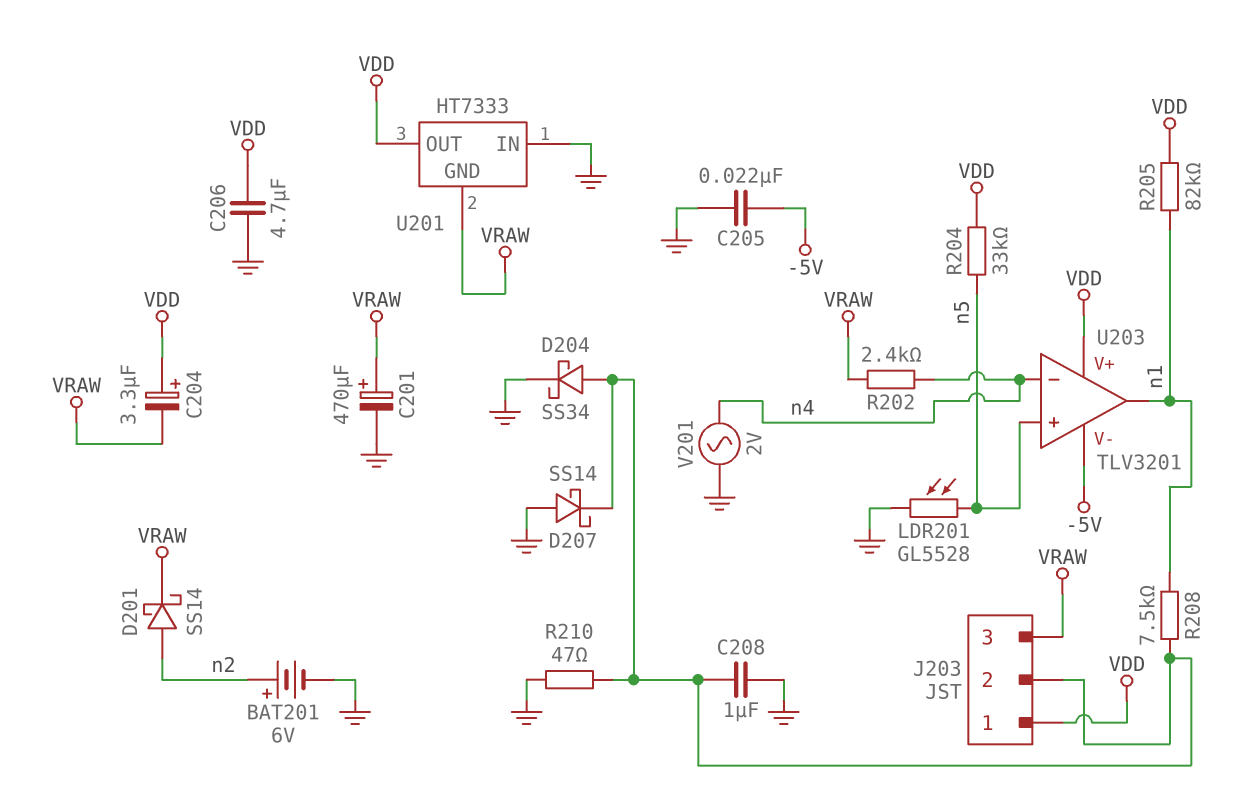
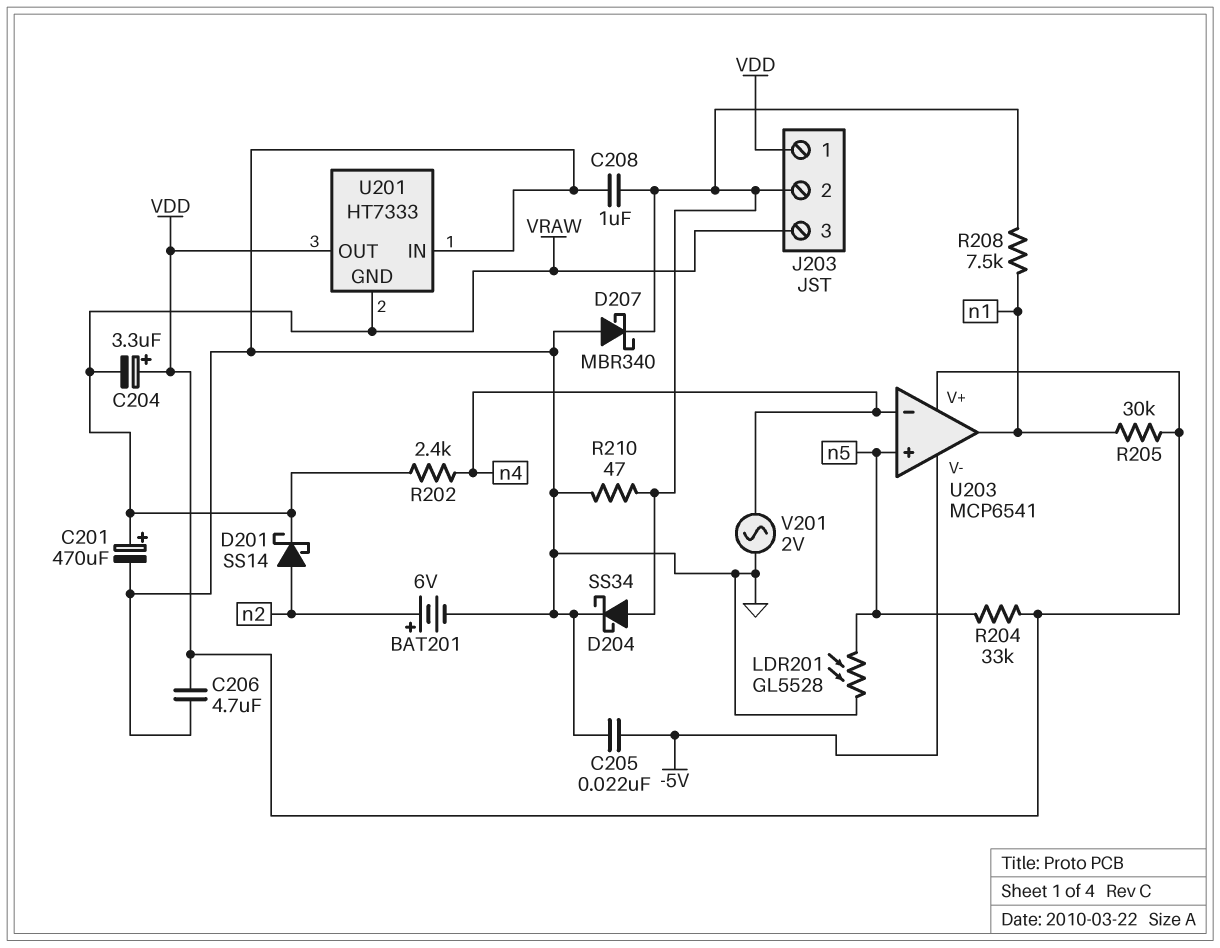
D207: schottky SS14 (A GND, K J203/2) -> schottky MBR340 (A GND, K J203/2)
R205: 82k (VDD, n1) -> 30k (VDD, n1)
U203: TLV3201 -> MCP6541

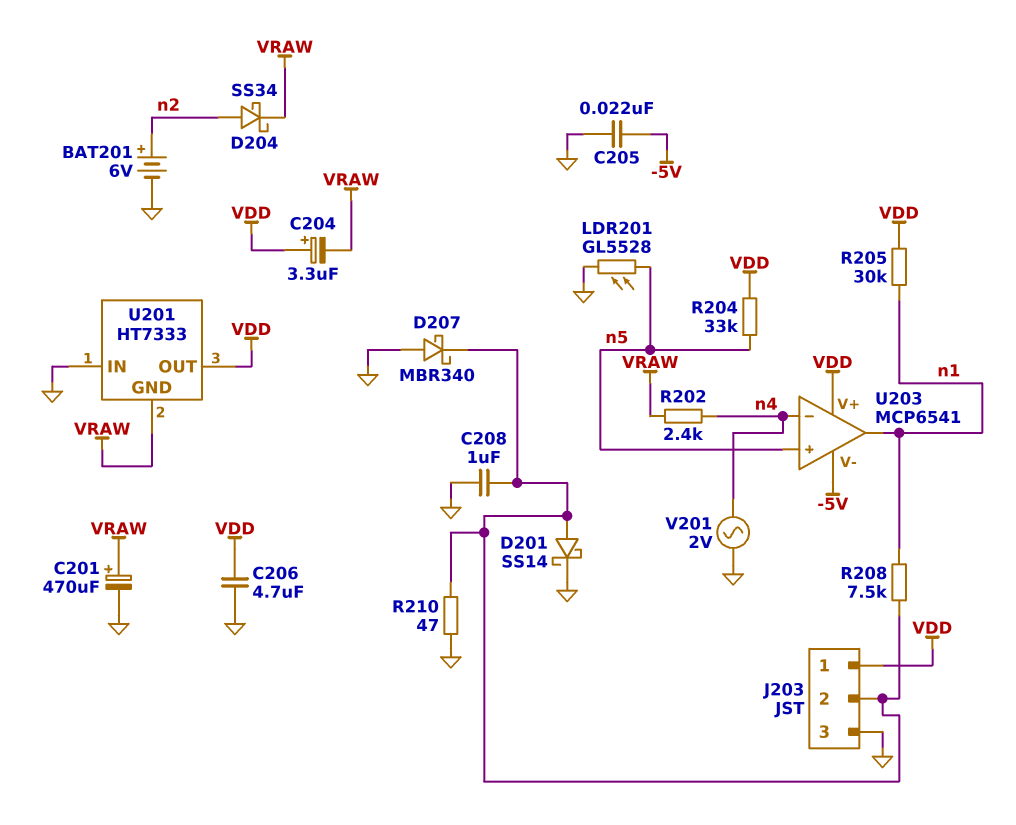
D201: schottky SS14 (A n2, K VRAW) -> schottky SS14 (A J203/2, K GND)
D204: schottky SS34 (A J203/2, K GND) -> schottky SS34 (A n2, K VRAW)
J203 pin 3: VRAW -> GND

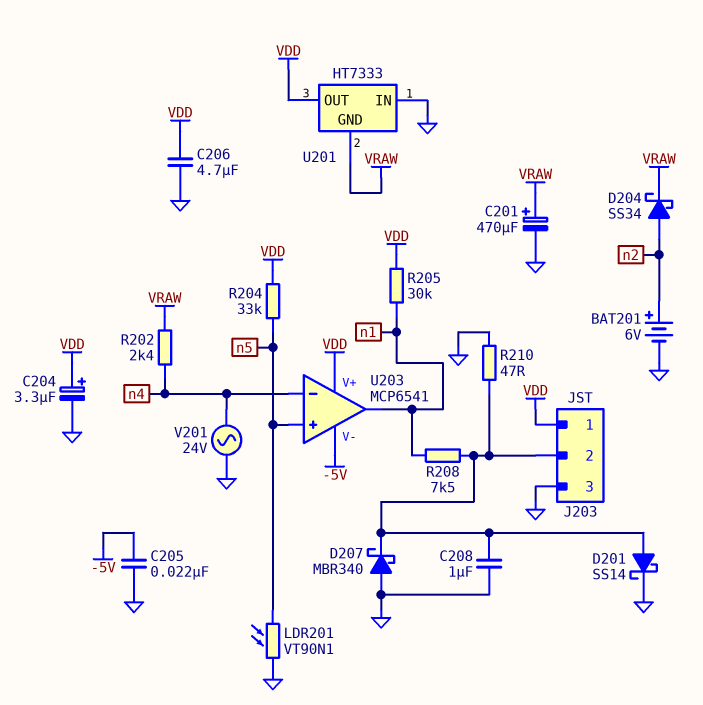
C204: 3.3uF (plus VDD, minus VRAW) -> 3.3uF (plus VDD, minus GND)
LDR201: GL5528 (GND, n5) -> VT90N1 (GND, n5)
V201: AC 2V (GND, n4) -> AC 24V (GND, n4)

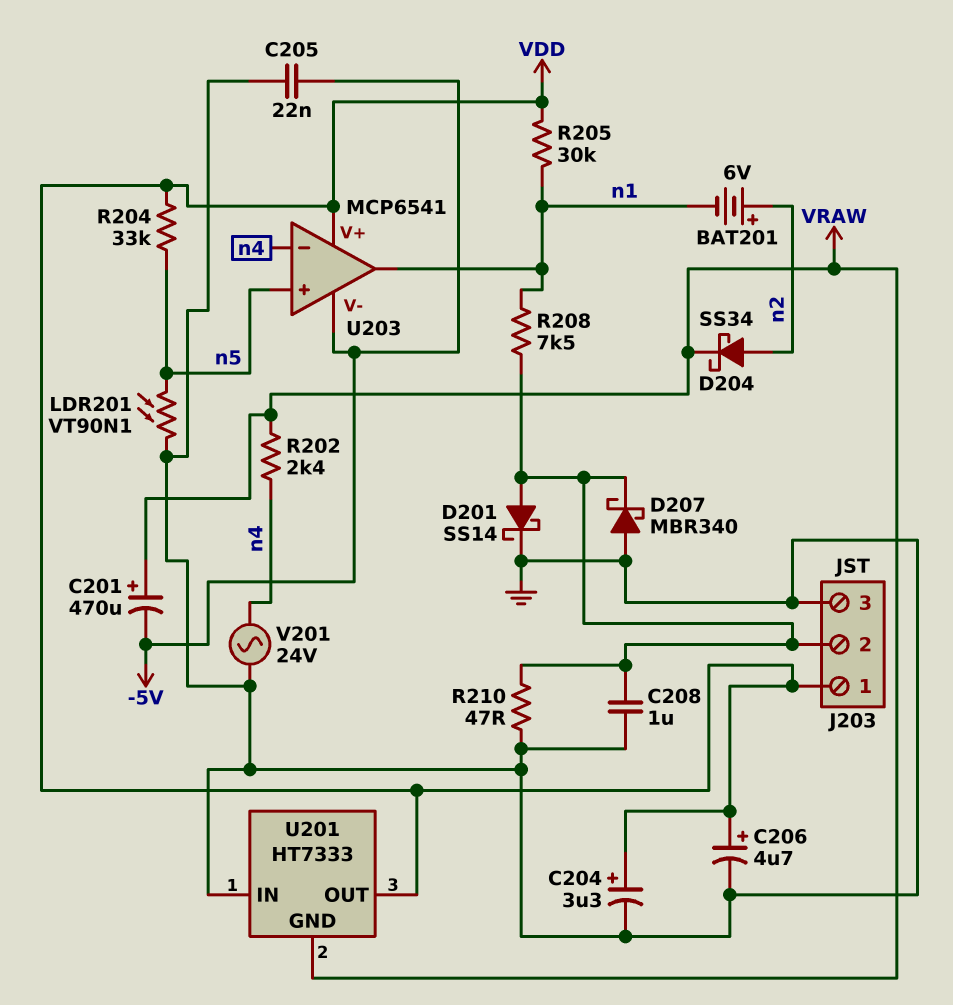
BAT201: 6V (plus n2, minus GND) -> 6V (plus n2, minus n1)
C201: 470uF (plus VRAW, minus GND) -> 470uF (plus VRAW, minus -5V)
C206: 4.7uF (GND, VDD) -> 4.7uF (plus VDD, minus GND)

